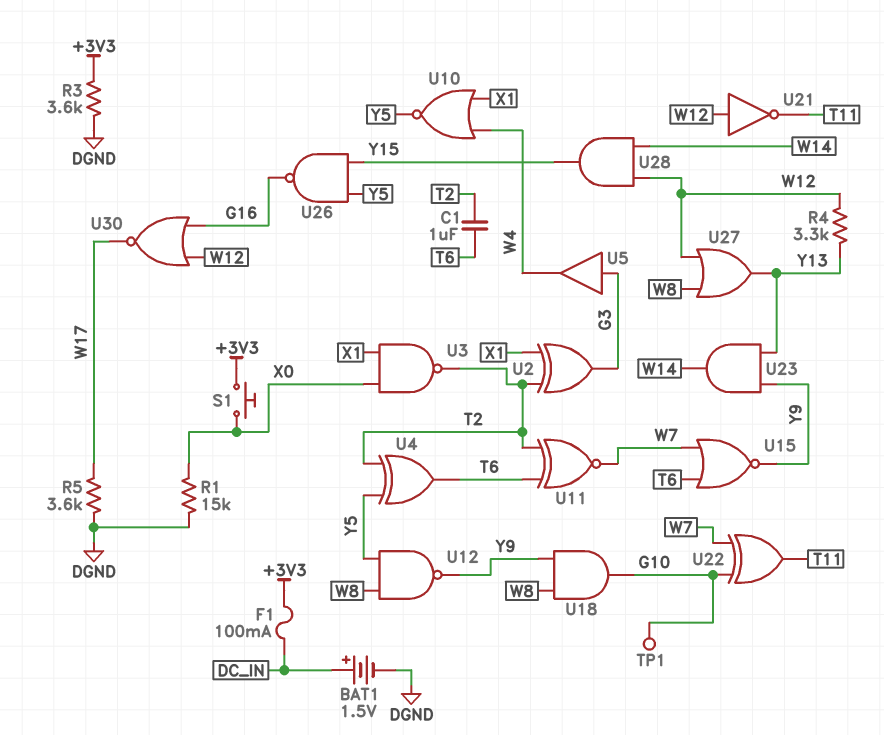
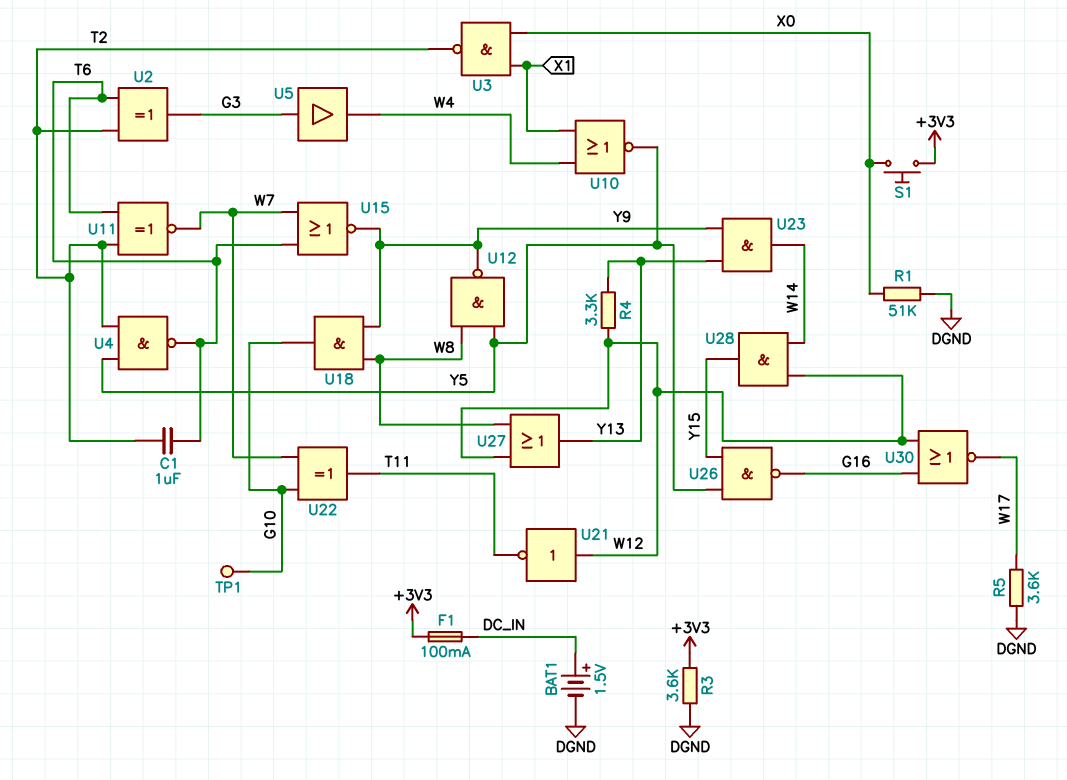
R1: 15k (DGND, X0) -> 51k (DGND, X0)
U2: XOR (in T2, in X1, out G3) -> XOR (in T2, in T6, out G3)
U4: XOR (in T2, in Y5, out T6) -> NAND (in T2, in Y5, out T6)

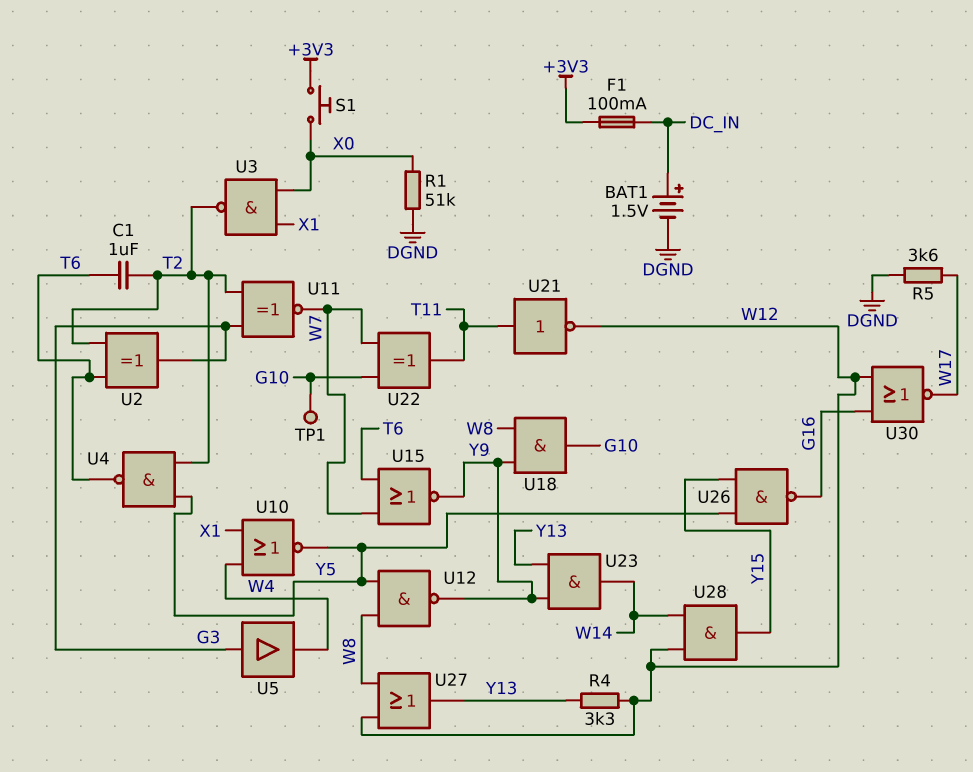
R3: 3.6k (+3V3, DGND) -> none
U11: XNOR (in T2, in T6, out W7) -> XNOR (in G3, in T2, out W7)
U21: NOT (in W12, out T11) -> NOT (in T11, out W12)

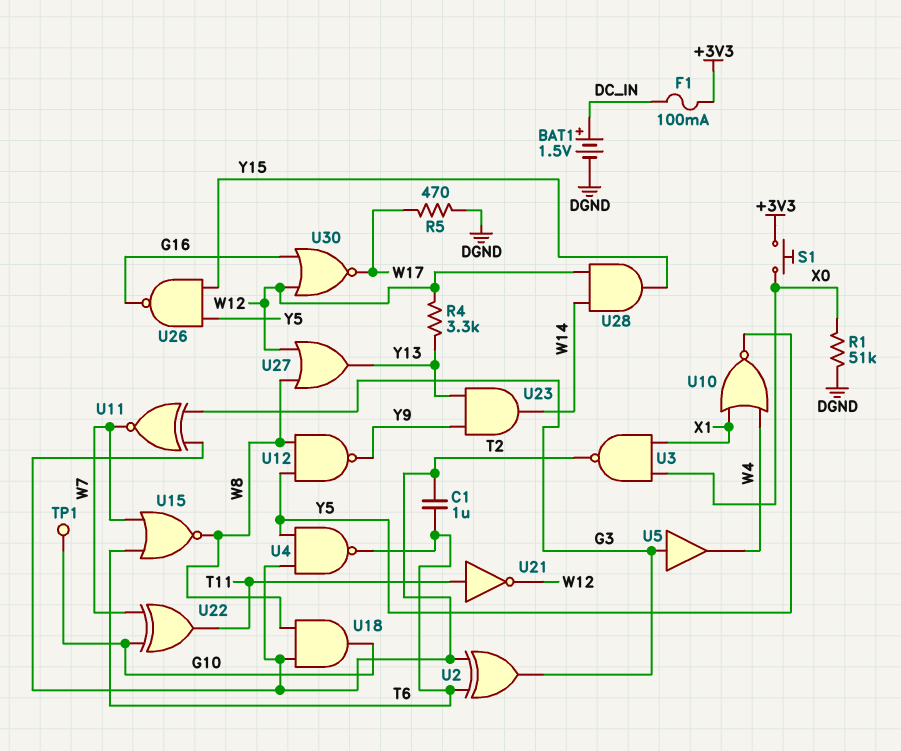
R5: 3.6k (DGND, W17) -> 470 (DGND, W17)
U15: NOR (in T6, in W7, out Y9) -> NOR (in T6, in W7, out W8)
U18: AND (in W8, in Y9, out G10) -> AND (in T2, in W8, out G10)

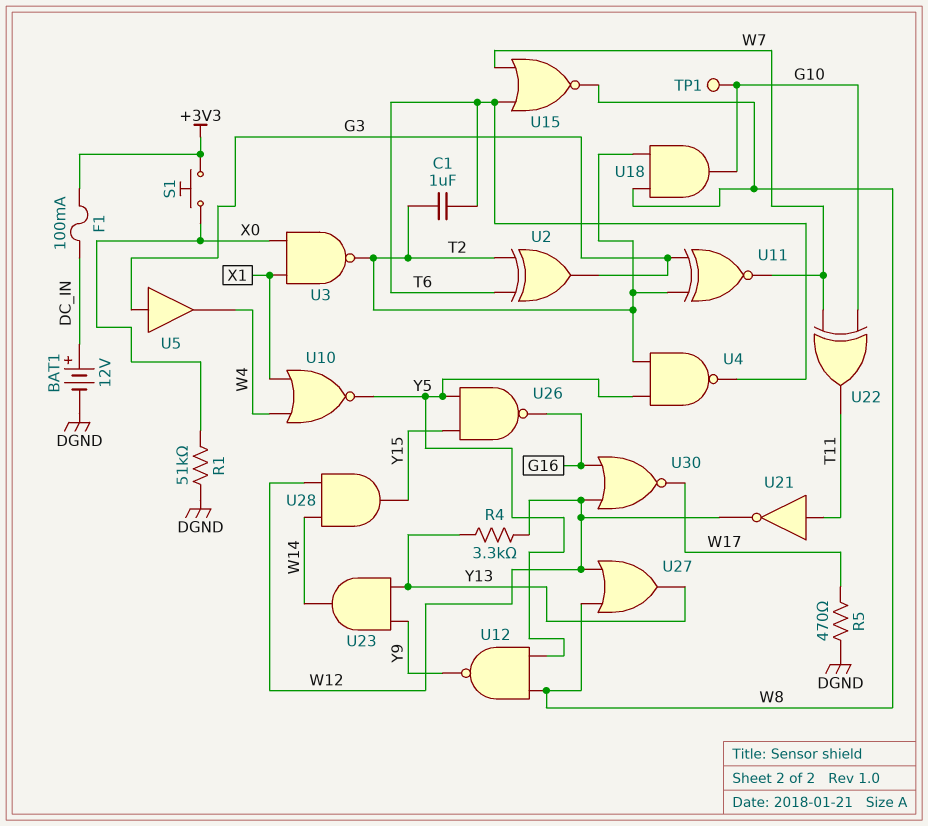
BAT1: 1.5V (plus DC_IN, minus DGND) -> 12V (plus DC_IN, minus DGND)

